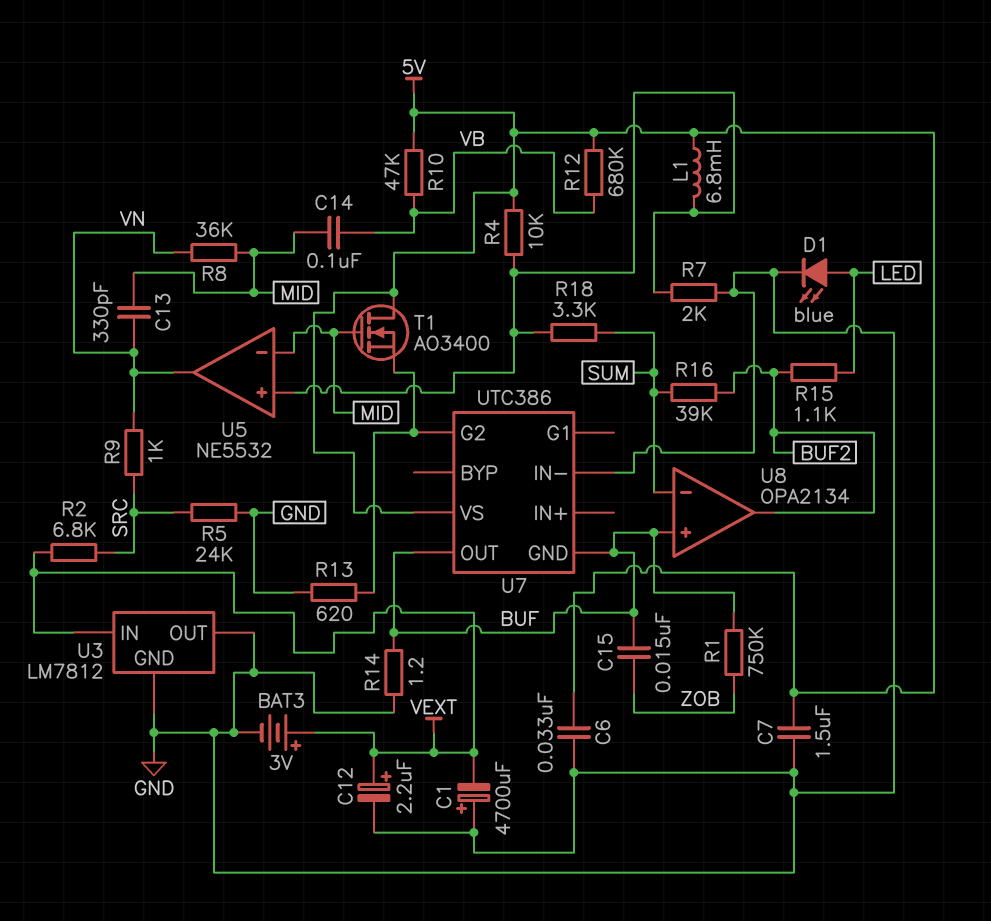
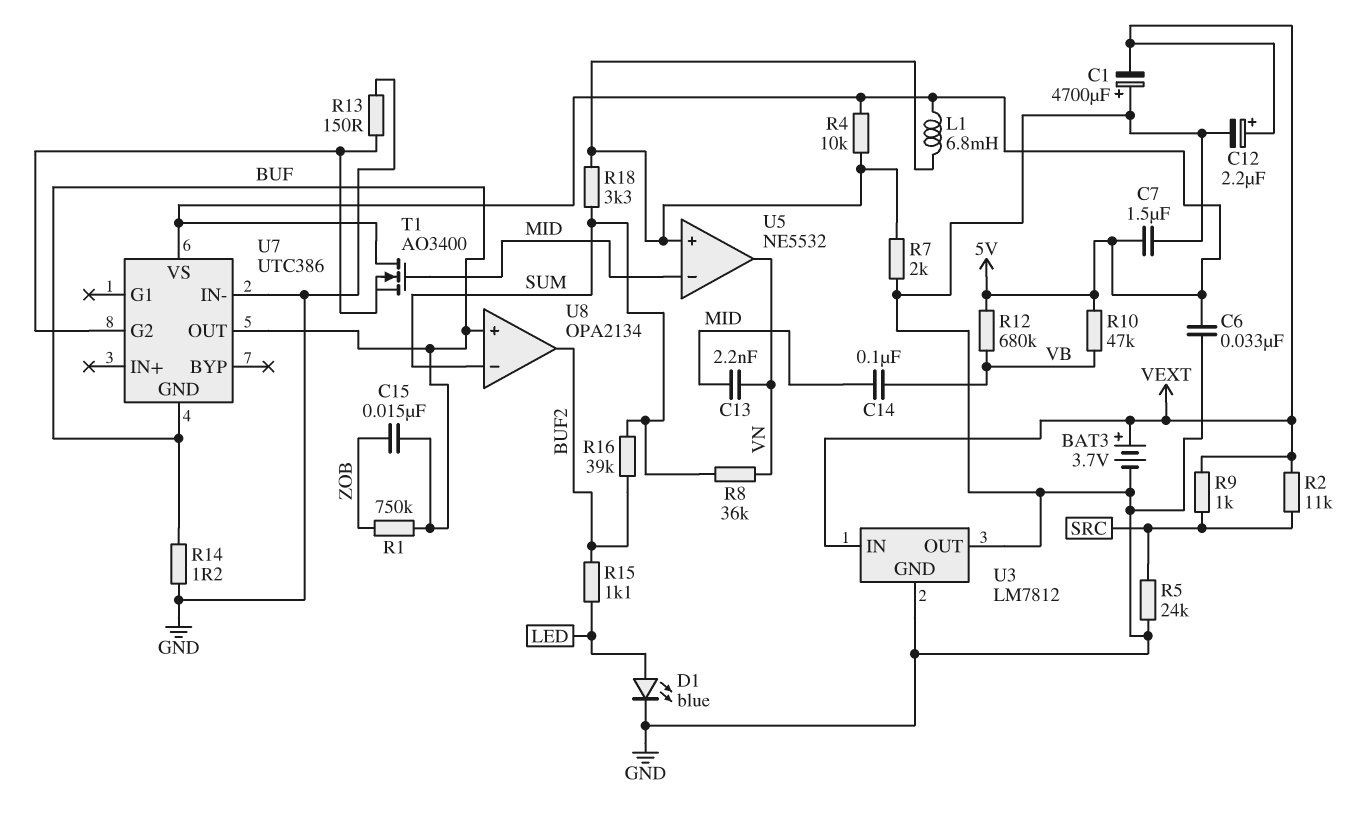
BAT3: 3V (plus VEXT, minus GND) -> 3.7V (plus VEXT, minus GND)
C13: 330pF (MID, VN) -> 2.2nF (MID, VN)
R2: 6.8k (SRC, VEXT) -> 11k (SRC, VEXT)
R8: 36k (MID, VN) -> 36k (SUM, VN)
R9: 1k (SRC, VN) -> 1k (SRC, VEXT)
R13: 620 (GND, U7/G2) -> 150 (GND, U7/G2)

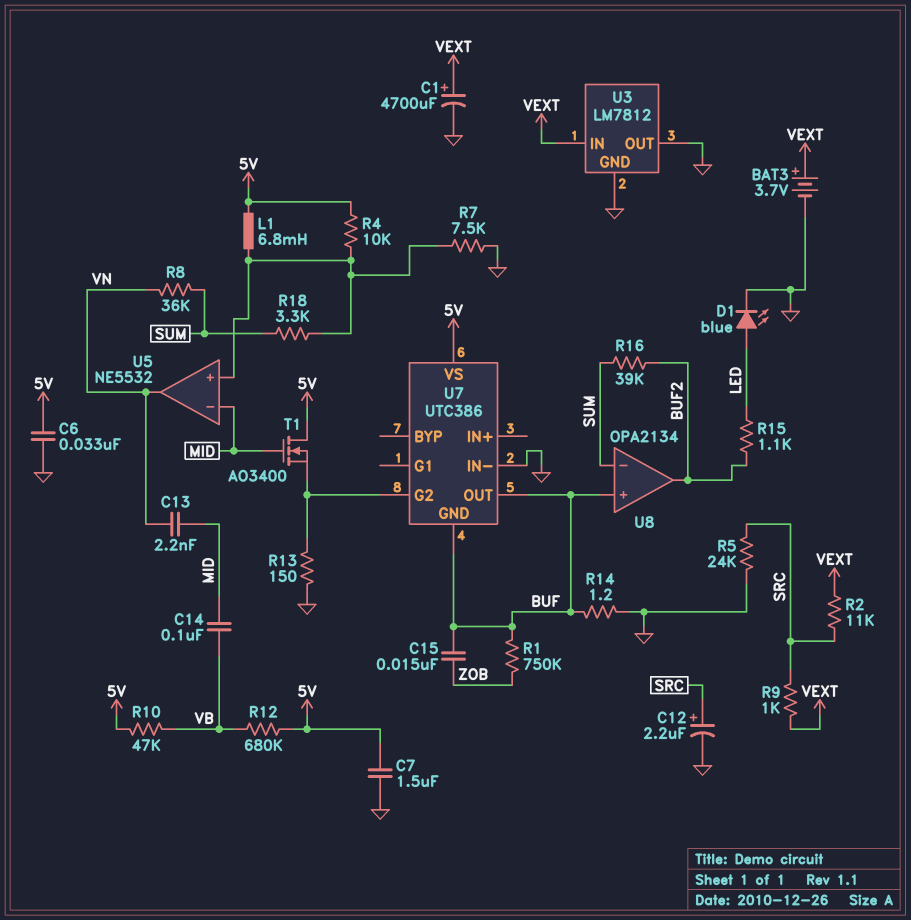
C1: 4700uF (plus GND, minus VEXT) -> 4700uF (plus VEXT, minus GND)
C12: 2.2uF (plus VEXT, minus GND) -> 2.2uF (plus SRC, minus GND)
R7: 2k (GND, U5/in+) -> 7.5k (GND, U5/in+)

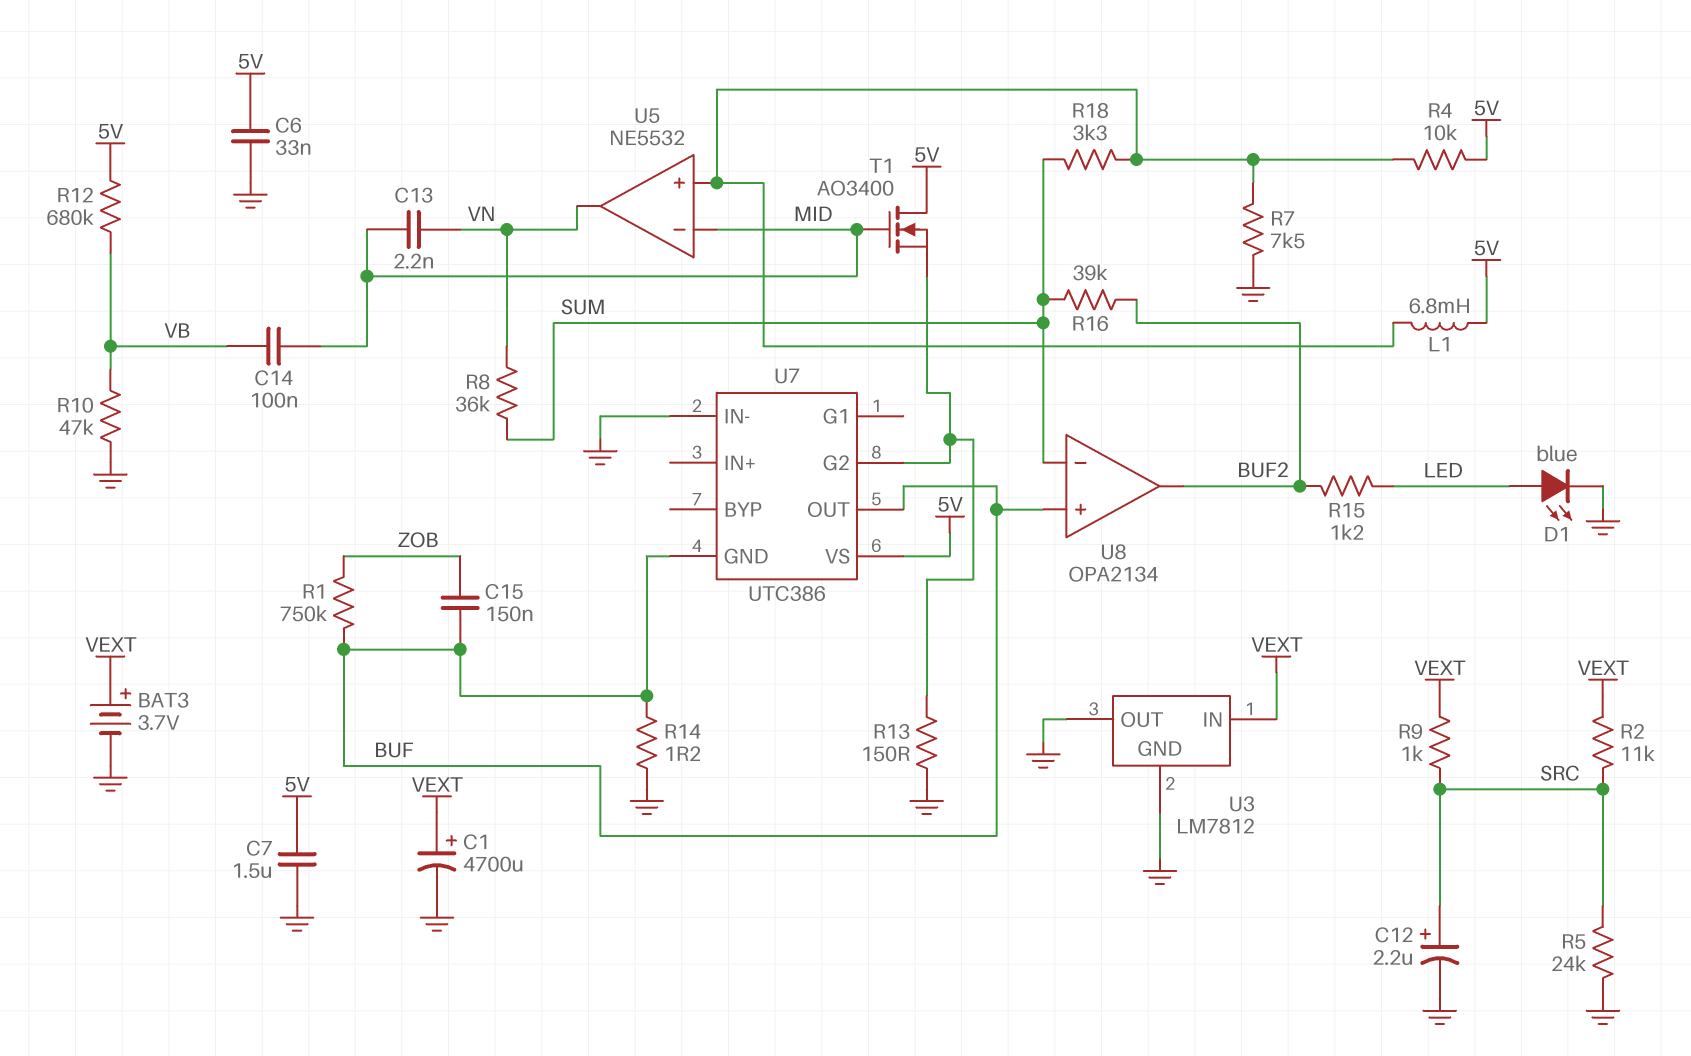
C15: 15nF (BUF, ZOB) -> 150nF (BUF, ZOB)
R10: 47k (5V, VB) -> 47k (GND, VB)
R15: 1.1k (BUF2, LED) -> 1.2k (BUF2, LED)

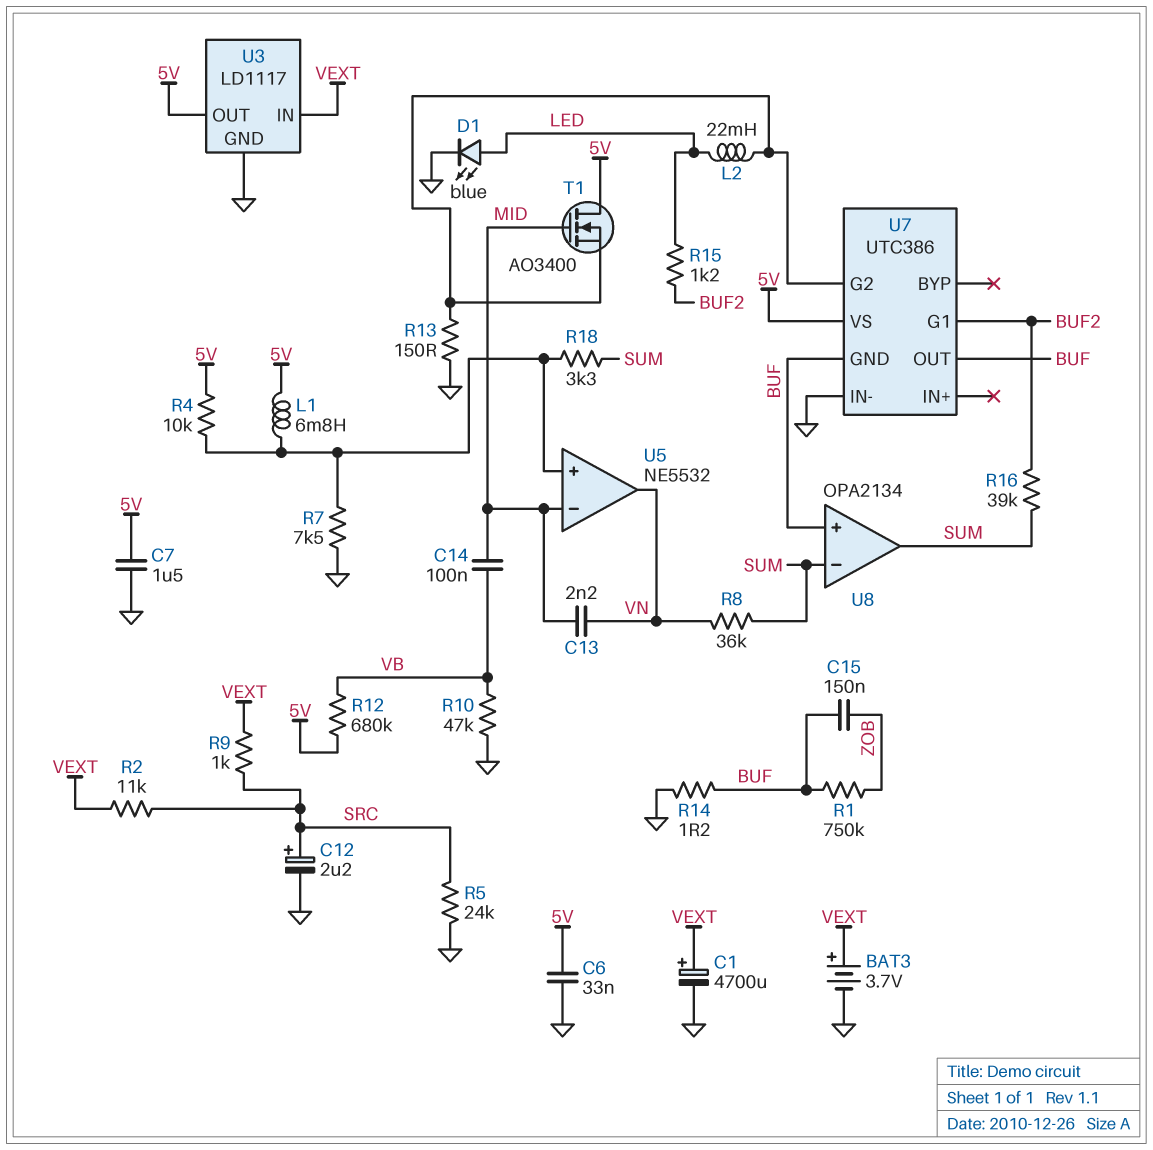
L2: none -> 22mH (LED, U7/G2)
U3: LM7812 -> LD1117
U3 pin OUT: GND -> 5V
U7 pin G1: none -> BUF2
U8 pin out: BUF2 -> SUM

